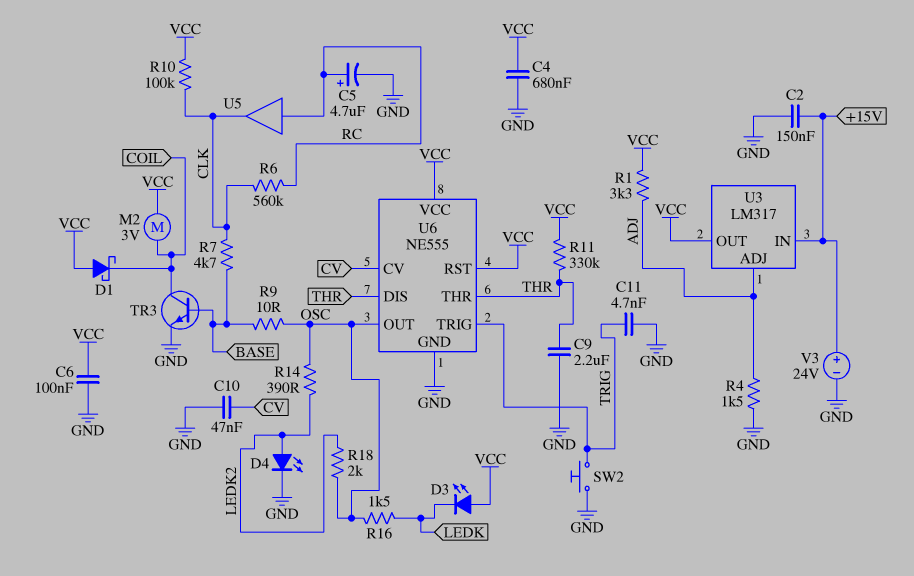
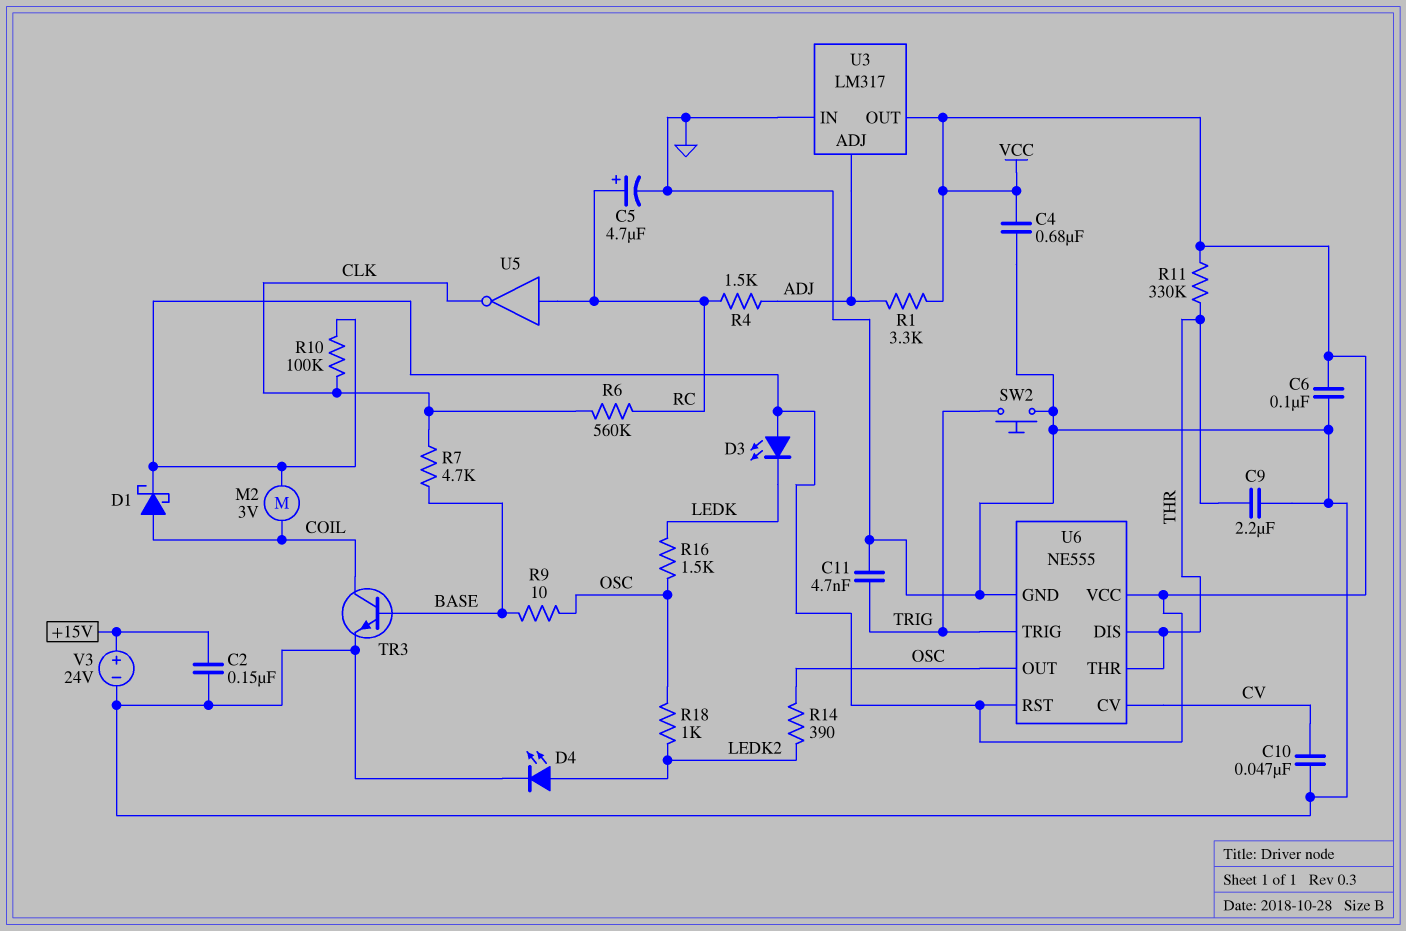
D1: schottky (A VCC, K COIL) -> schottky (A COIL, K VCC)
R4: 1.5k (ADJ, GND) -> 1.5k (ADJ, RC)
R18: 2k (LEDK2, OSC) -> 1k (LEDK2, OSC)
U3 pin IN: +15V -> GND
U5: buffer (in RC, out CLK) -> NOT (in RC, out CLK)

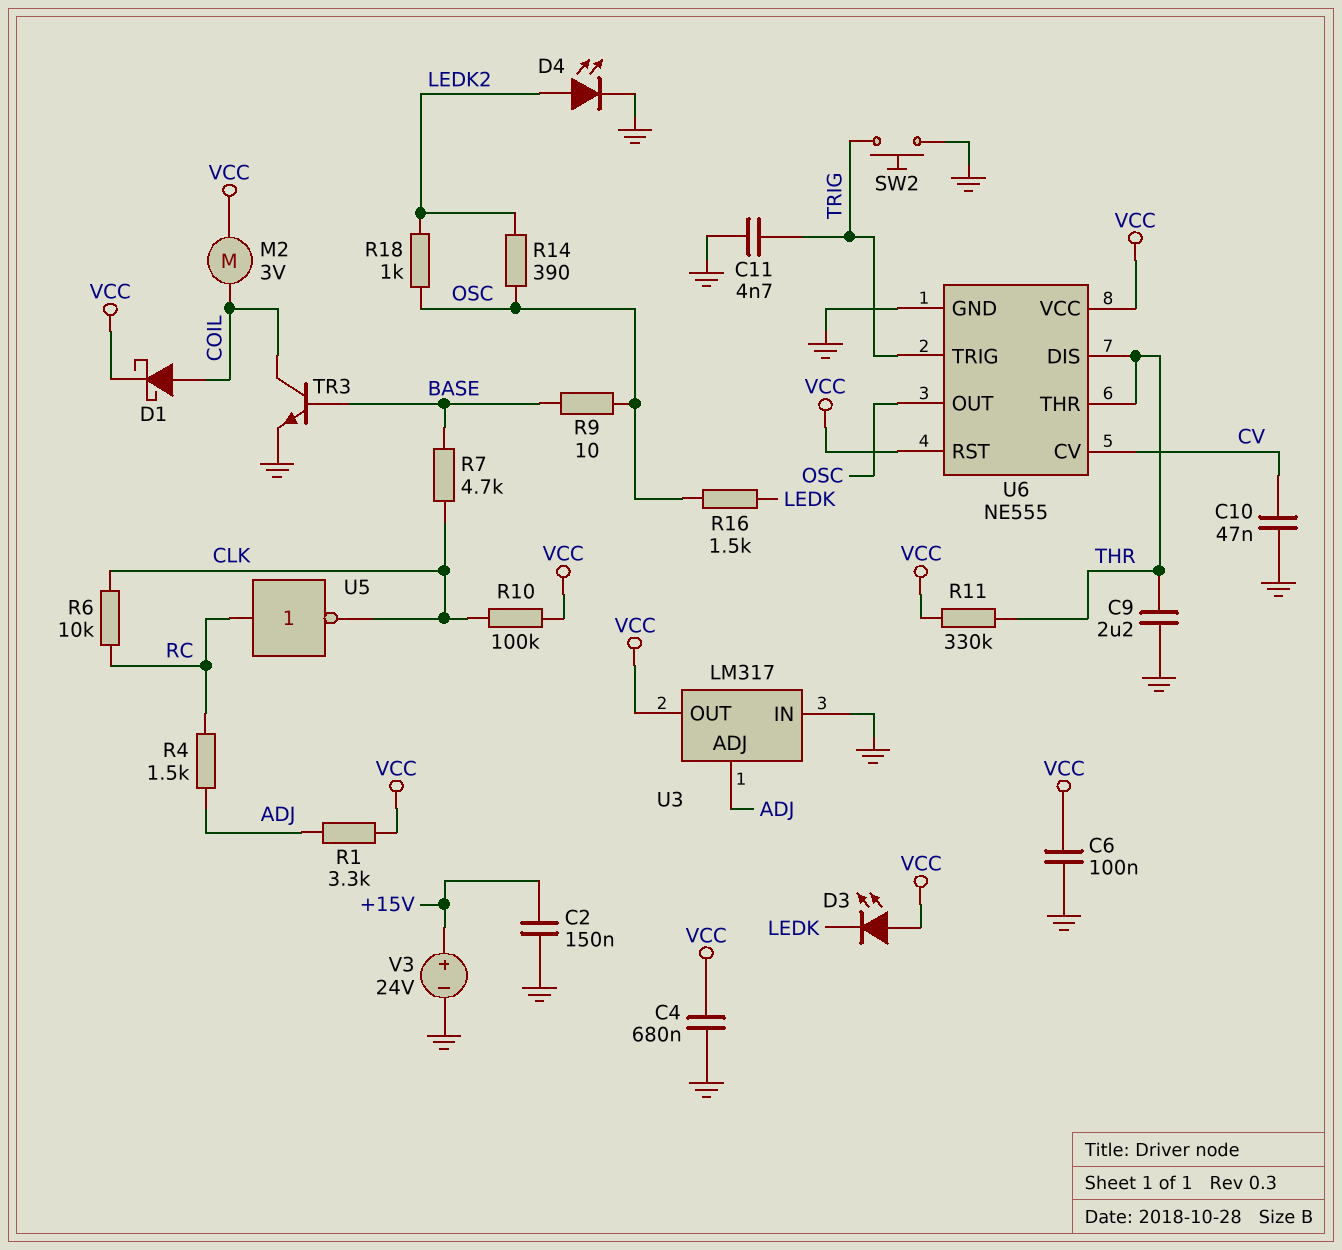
C5: 4.7uF (plus RC, minus GND) -> none
R6: 560k (CLK, RC) -> 10k (CLK, RC)

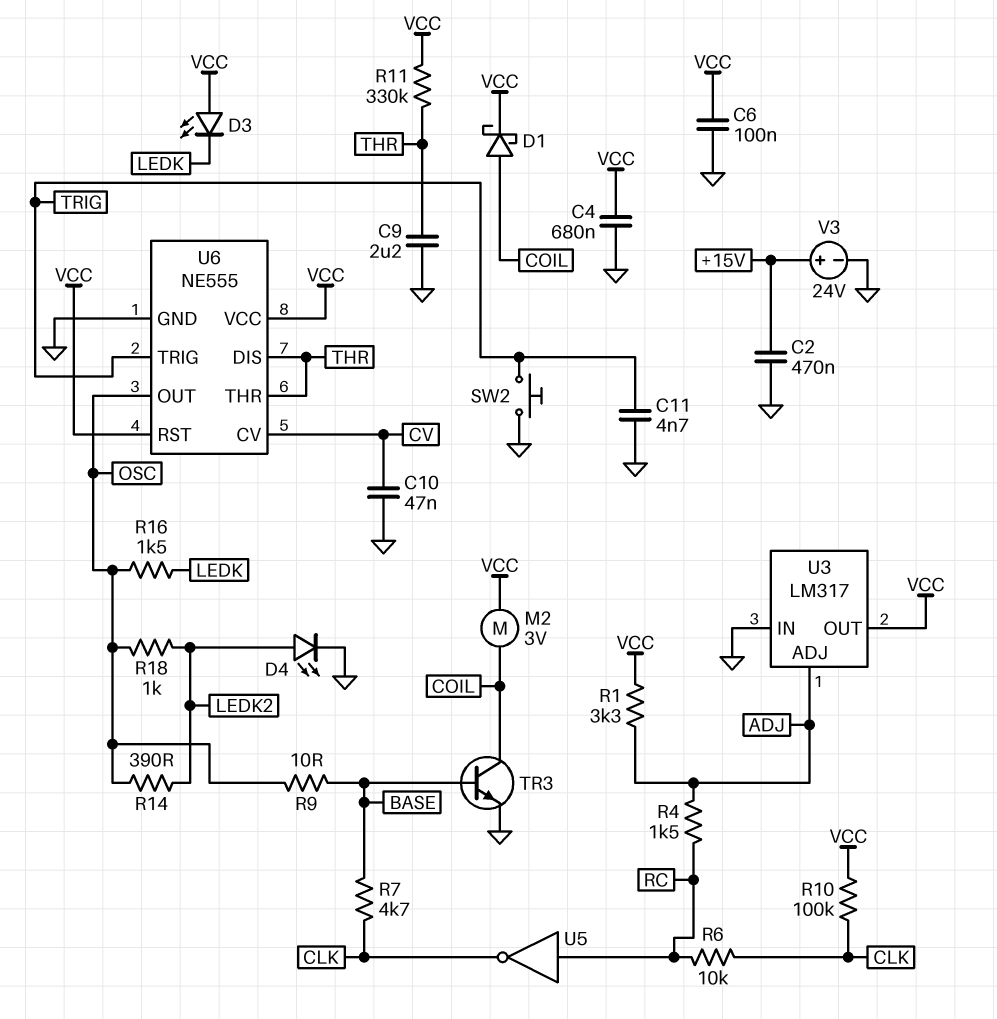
C2: 150nF (+15V, GND) -> 470nF (+15V, GND)

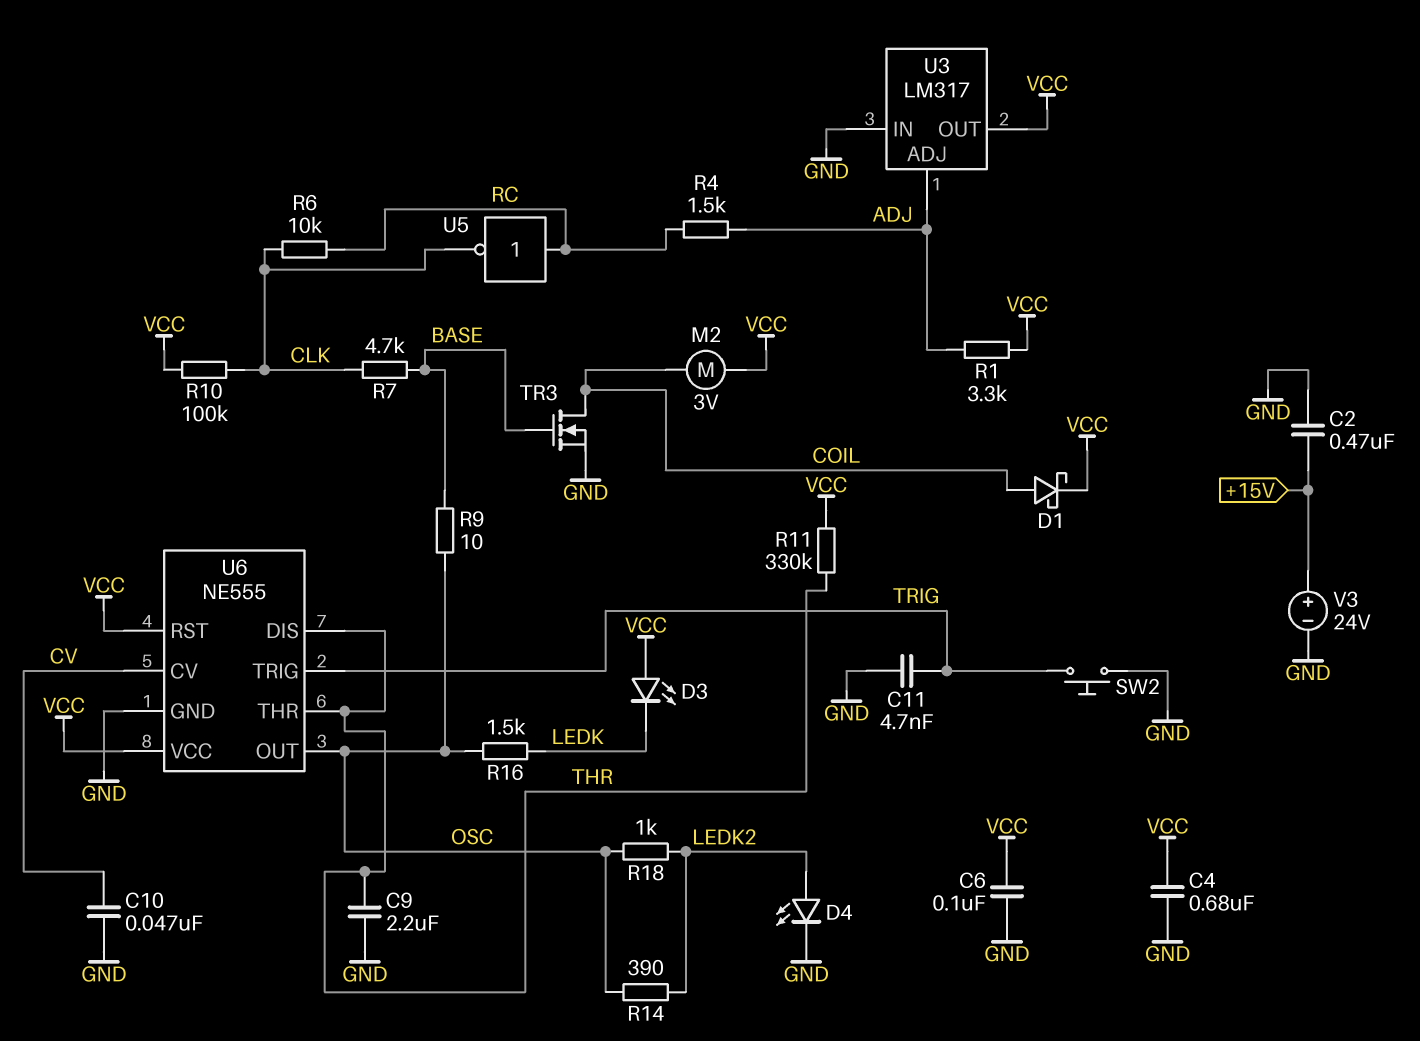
TR3: NPN (B BASE, C COIL, E GND) -> NMOS (G BASE, D COIL, S GND)

